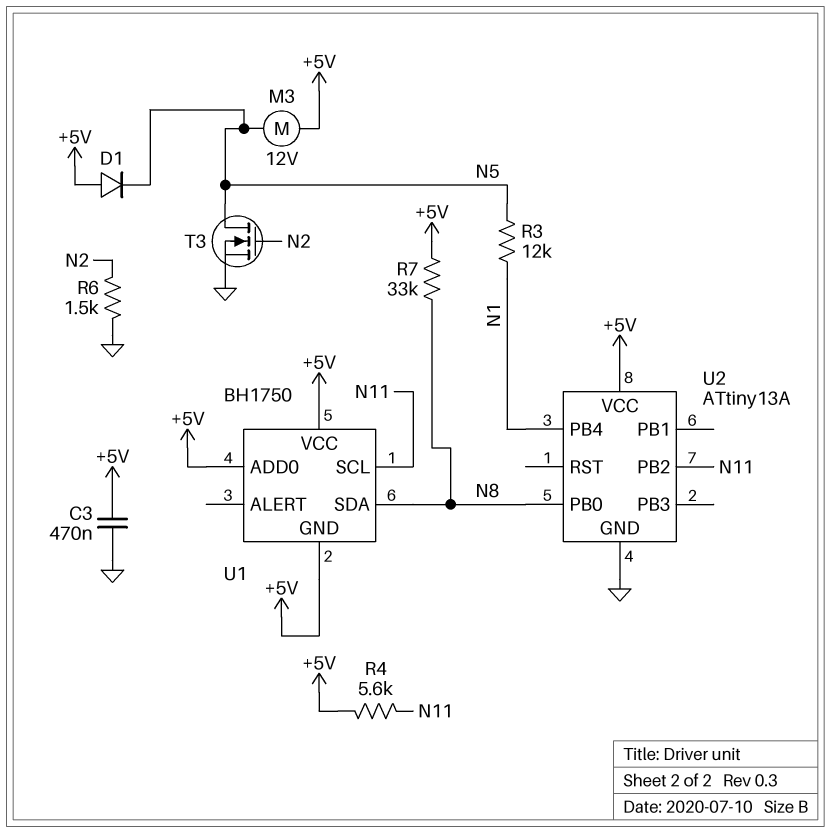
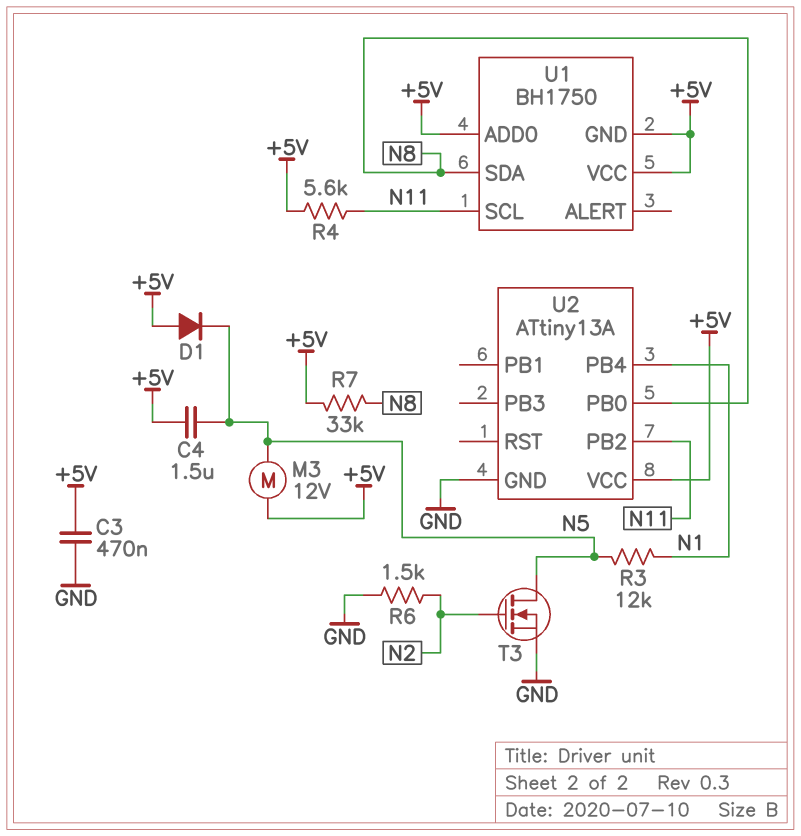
C4: none -> 1.5uF (+5V, N5)

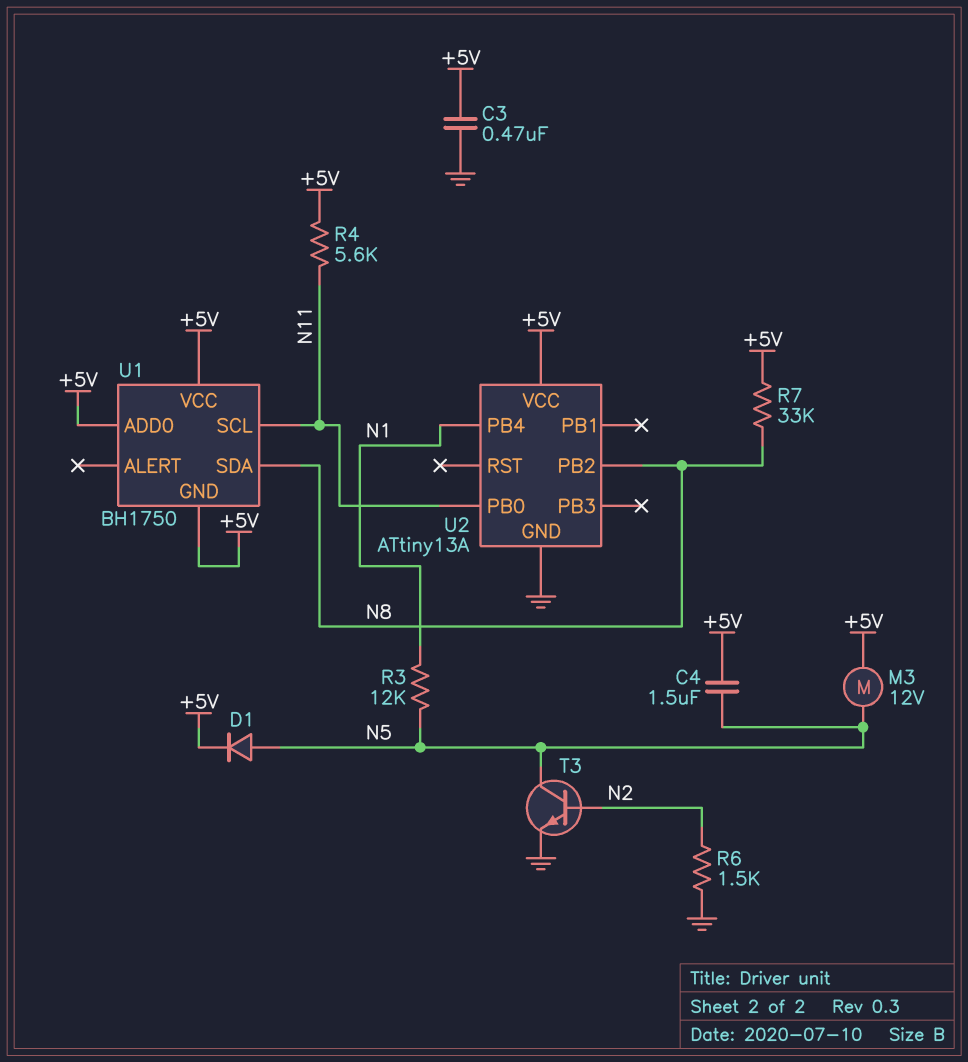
D1: diode (A +5V, K N5) -> diode (A N5, K +5V)
T3: NMOS (G N2, D N5, S GND) -> NPN (B N2, C N5, E GND)
U2 pin PB0: N8 -> N11
U2 pin PB2: N11 -> N8

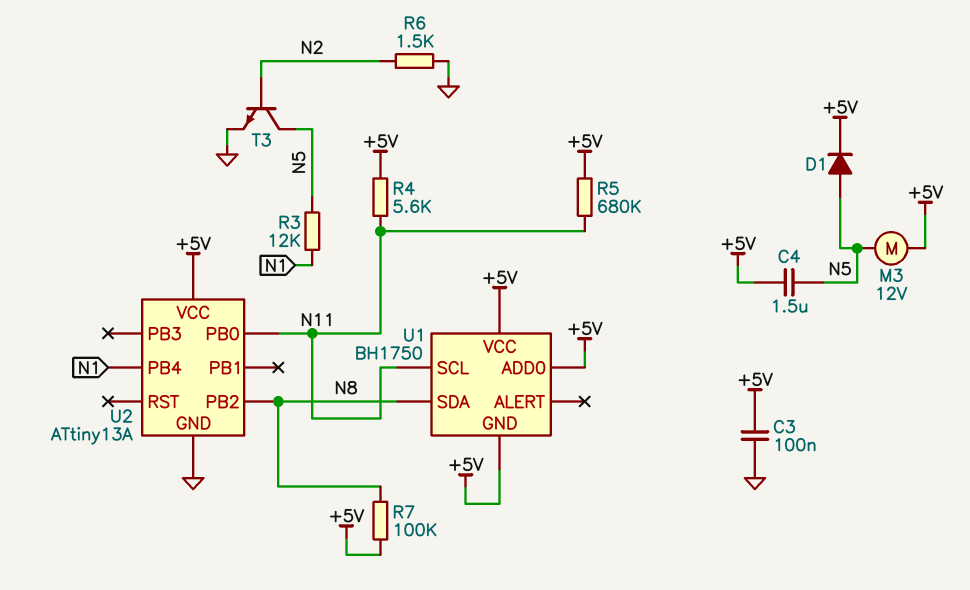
C3: 470nF (+5V, GND) -> 100nF (+5V, GND)
R5: none -> 680k (+5V, N11)
R7: 33k (+5V, N8) -> 100k (+5V, N8)

